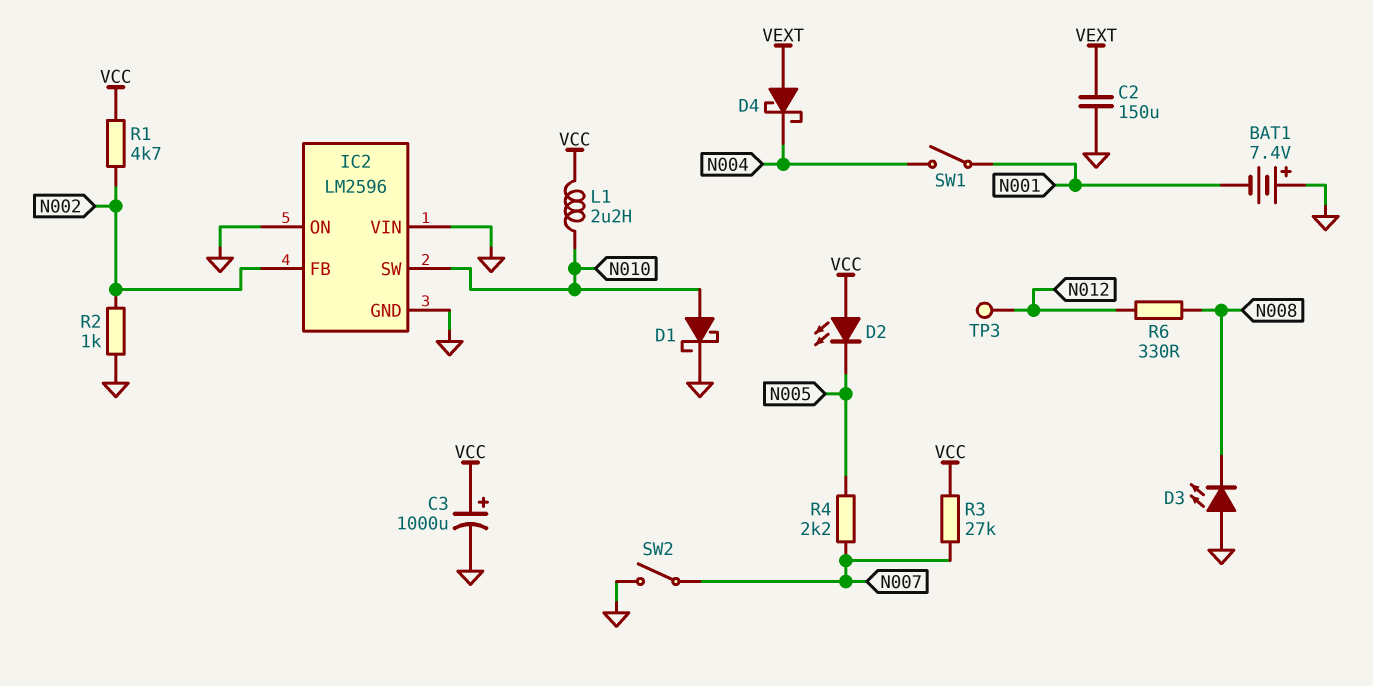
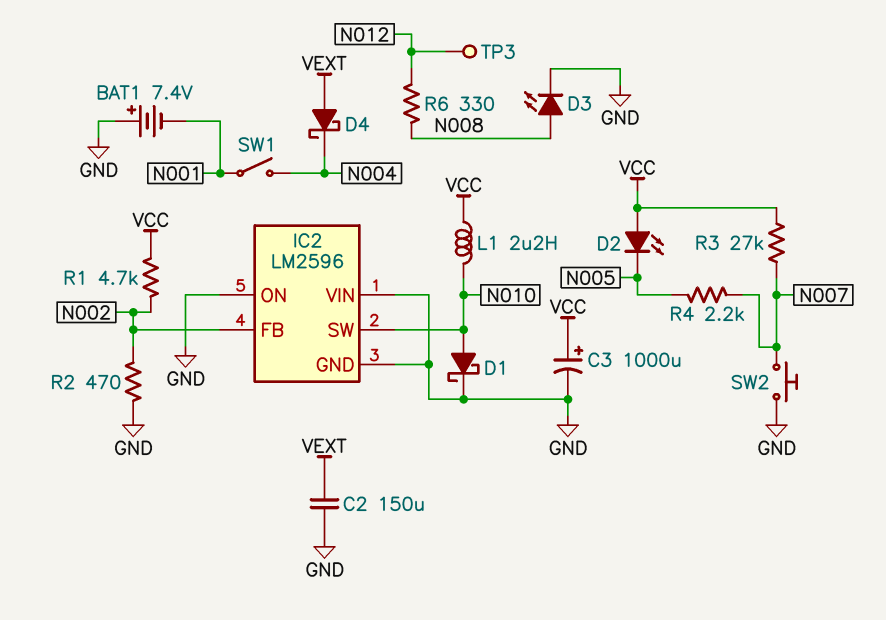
D3: LED (A GND, K N008) -> LED (A N008, K GND)
R2: 1k (GND, N002) -> 470 (GND, N002)
SW2: switch (GND, N007) -> button (GND, N007)

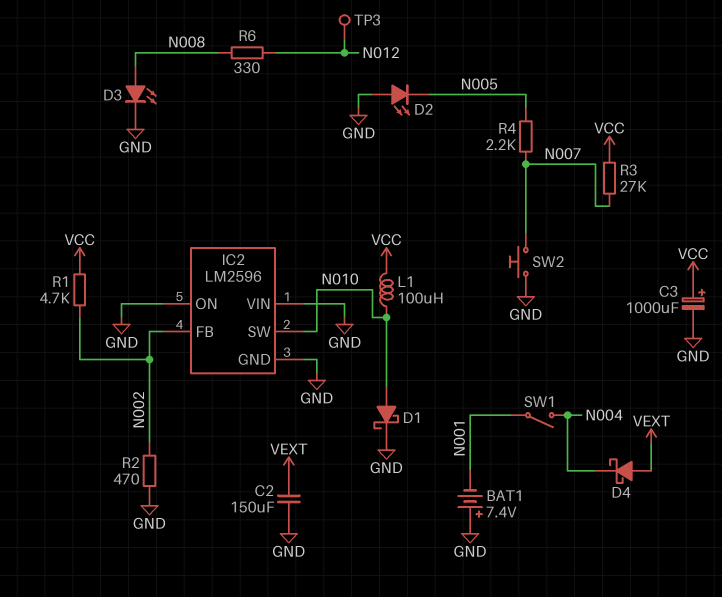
D2: LED (A VCC, K N005) -> LED (A GND, K N005)
L1: 2.2uH (N010, VCC) -> 100uH (N010, VCC)

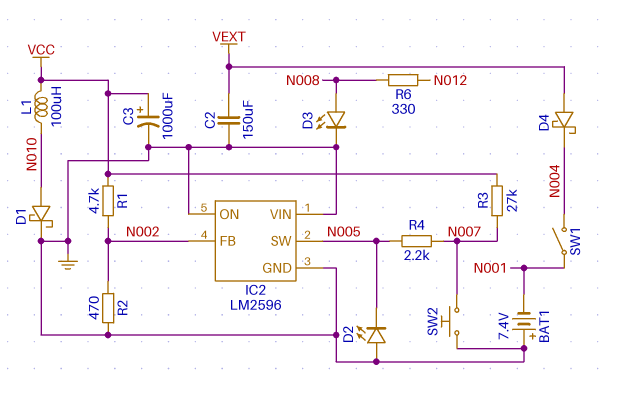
IC2 pin SW: N010 -> N005
TP3: test point (N012) -> none

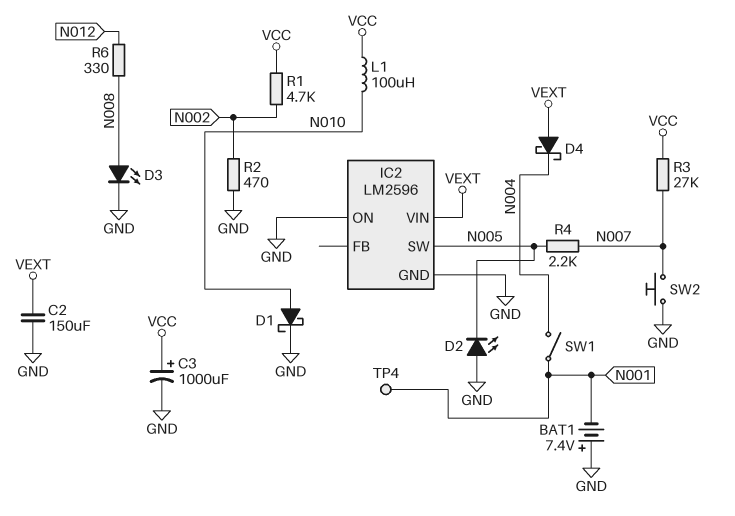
IC2 pin FB: N002 -> none
IC2 pin VIN: GND -> VEXT
TP4: none -> test point (N001)

